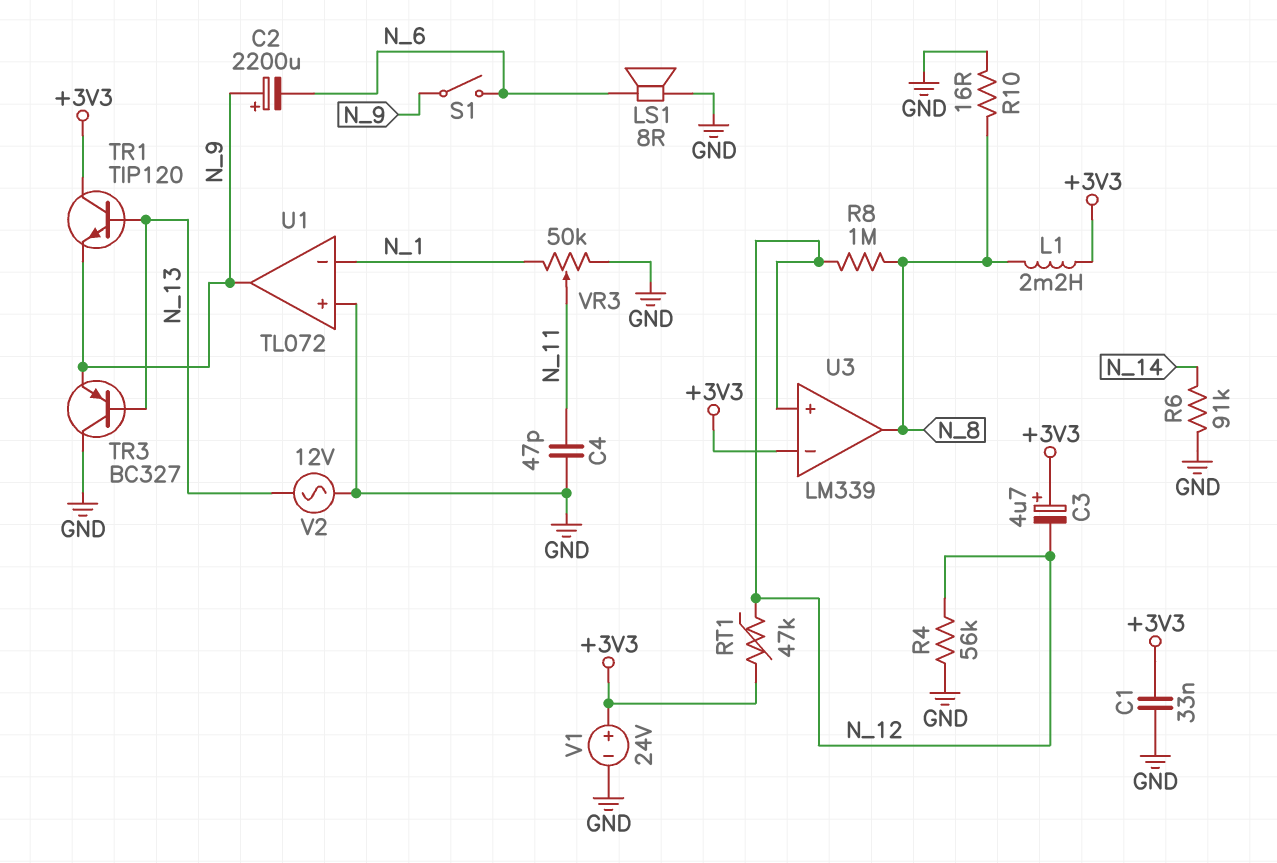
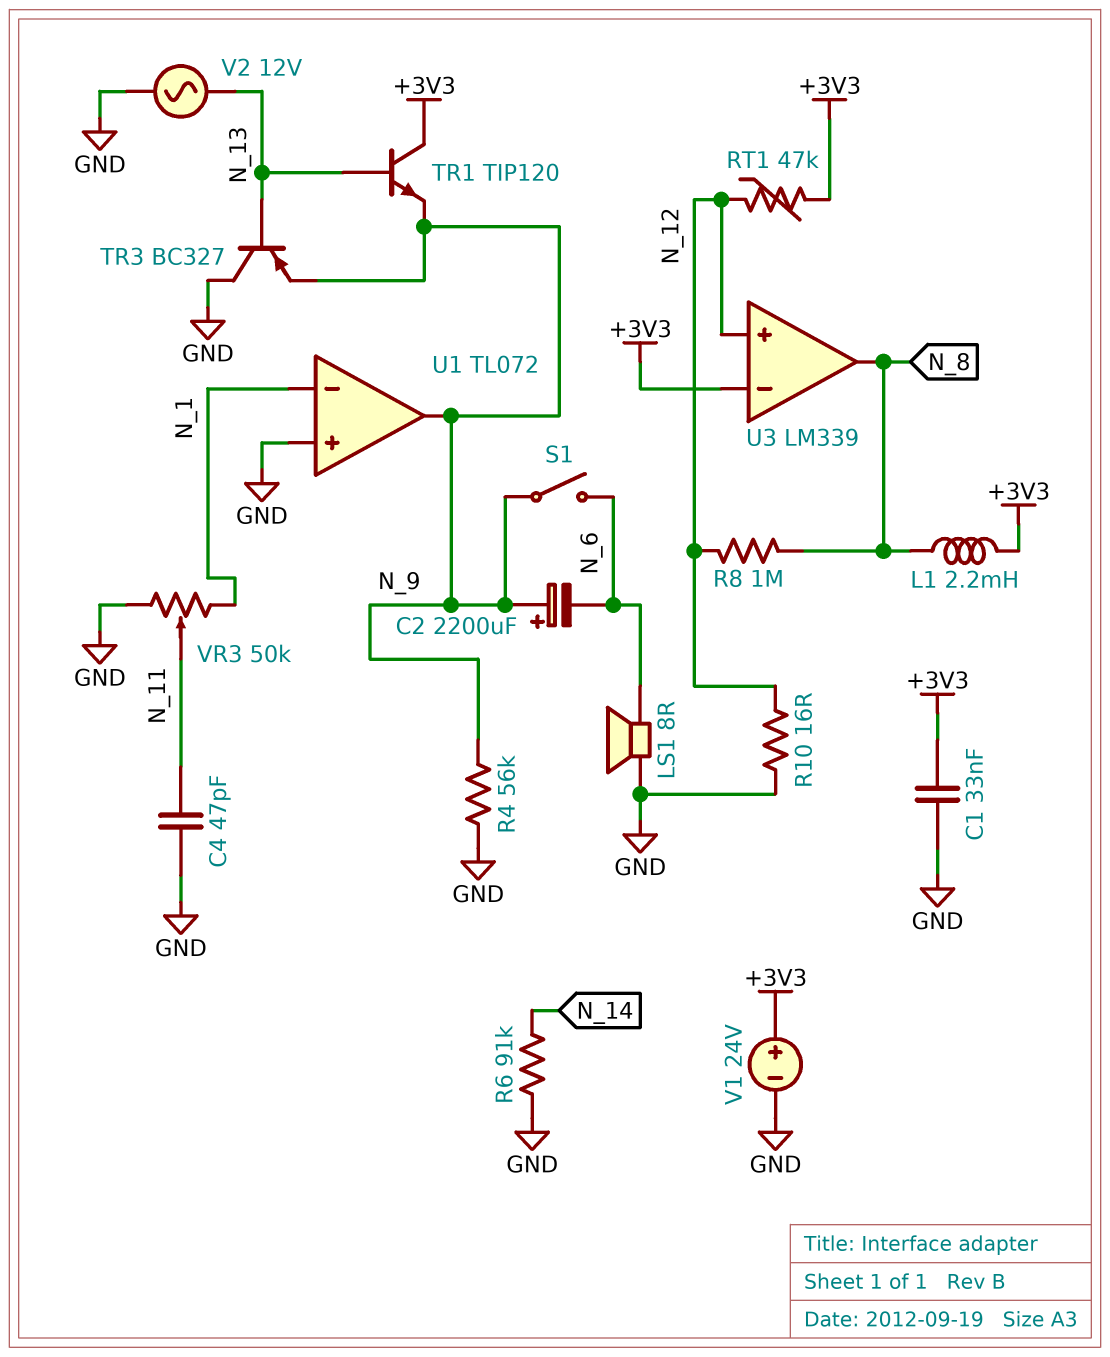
C3: 4.7uF (plus +3V3, minus N_12) -> none
R4: 56k (GND, N_12) -> 56k (GND, N_9)
R10: 16 (GND, N_8) -> 16 (GND, N_12)

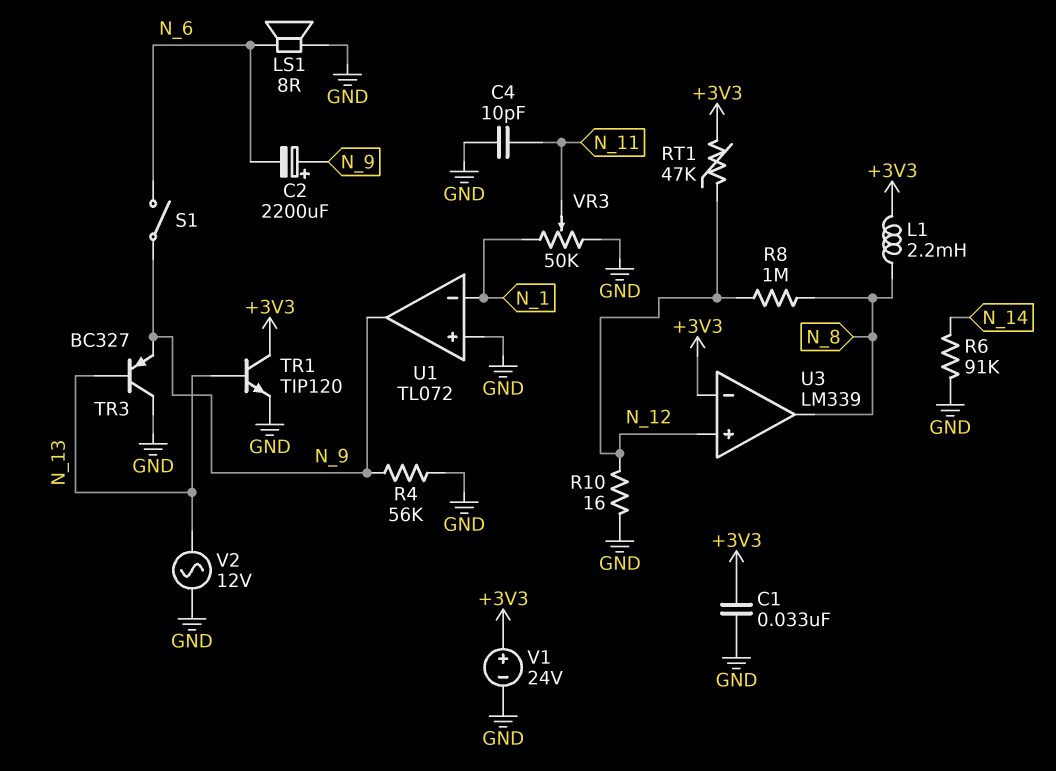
C4: 47pF (GND, N_11) -> 10pF (GND, N_11)
TR1: NPN TIP120 (B N_13, C +3V3, E N_9) -> NPN TIP120 (B N_13, C +3V3, E GND)

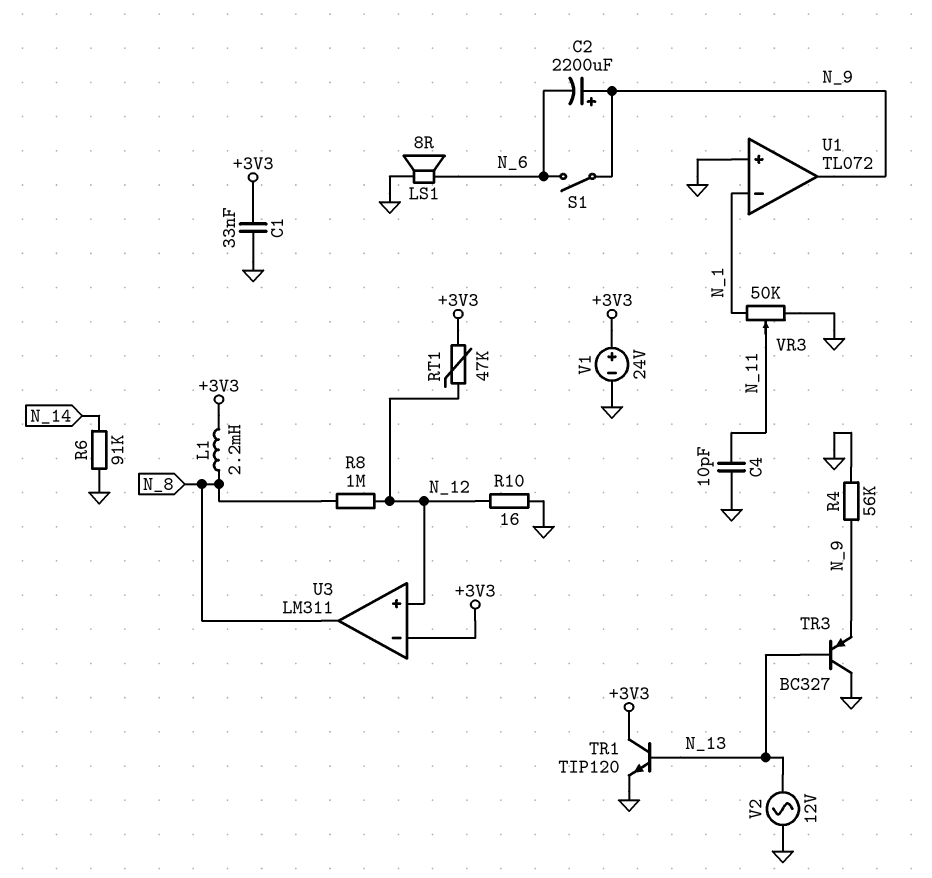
U3: LM339 -> LM311

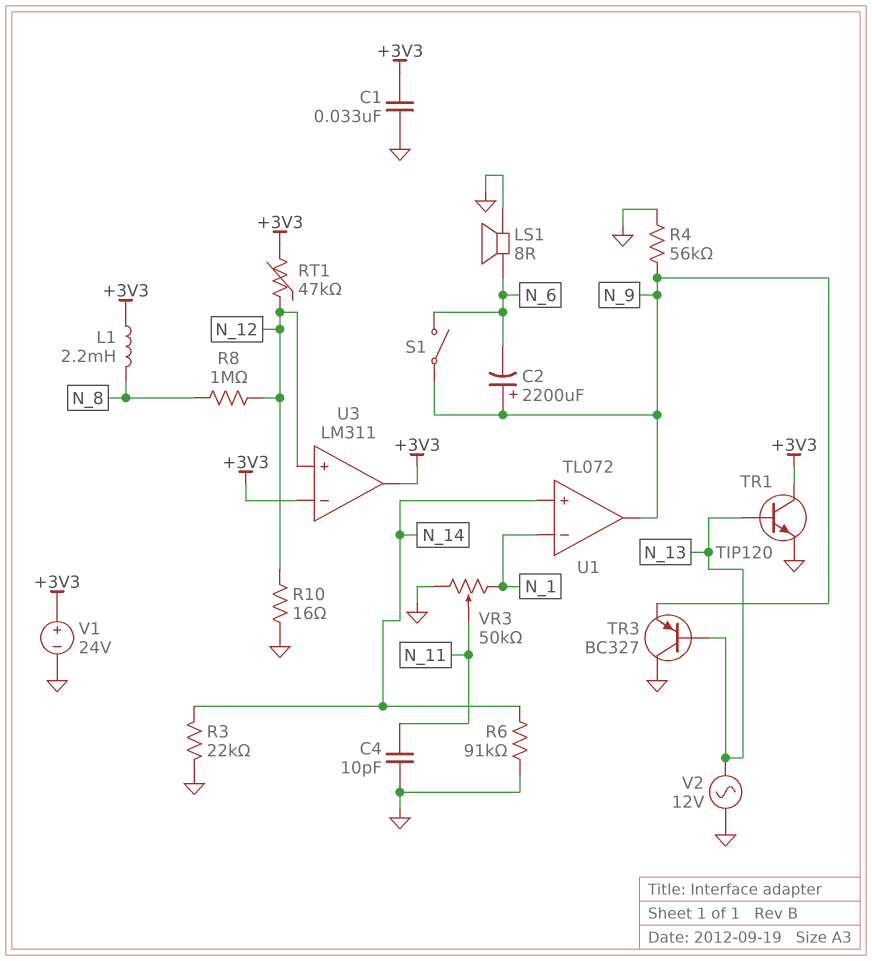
R3: none -> 22k (GND, N_14)
U1 pin in+: GND -> N_14
U3 pin out: N_8 -> +3V3

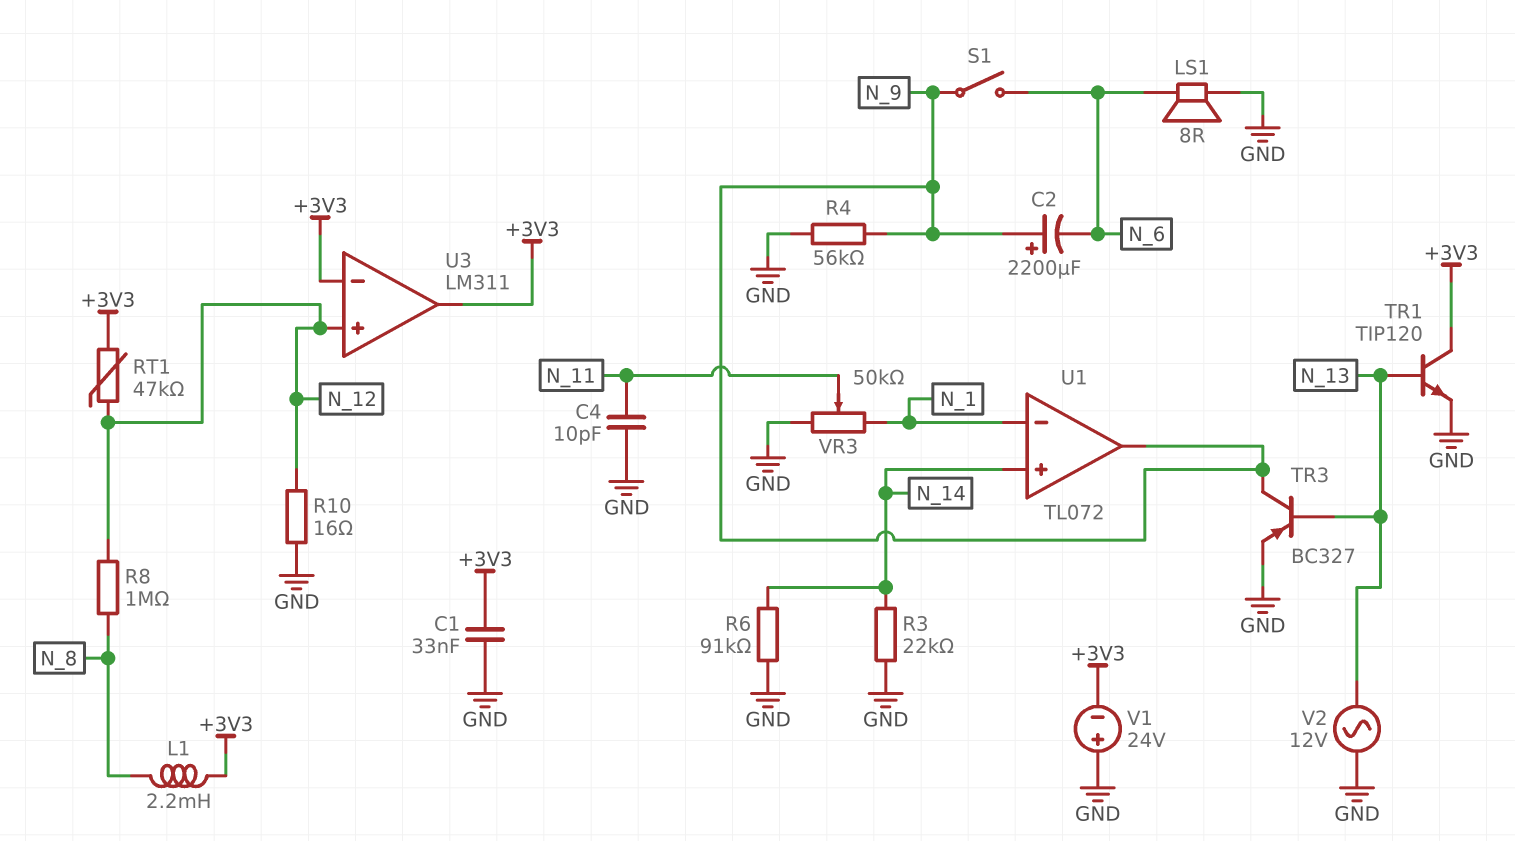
TR3: PNP BC327 (B N_13, C GND, E N_9) -> PNP BC327 (B N_13, C N_9, E GND)
V1: 24V (plus +3V3, minus GND) -> 24V (plus GND, minus +3V3)

